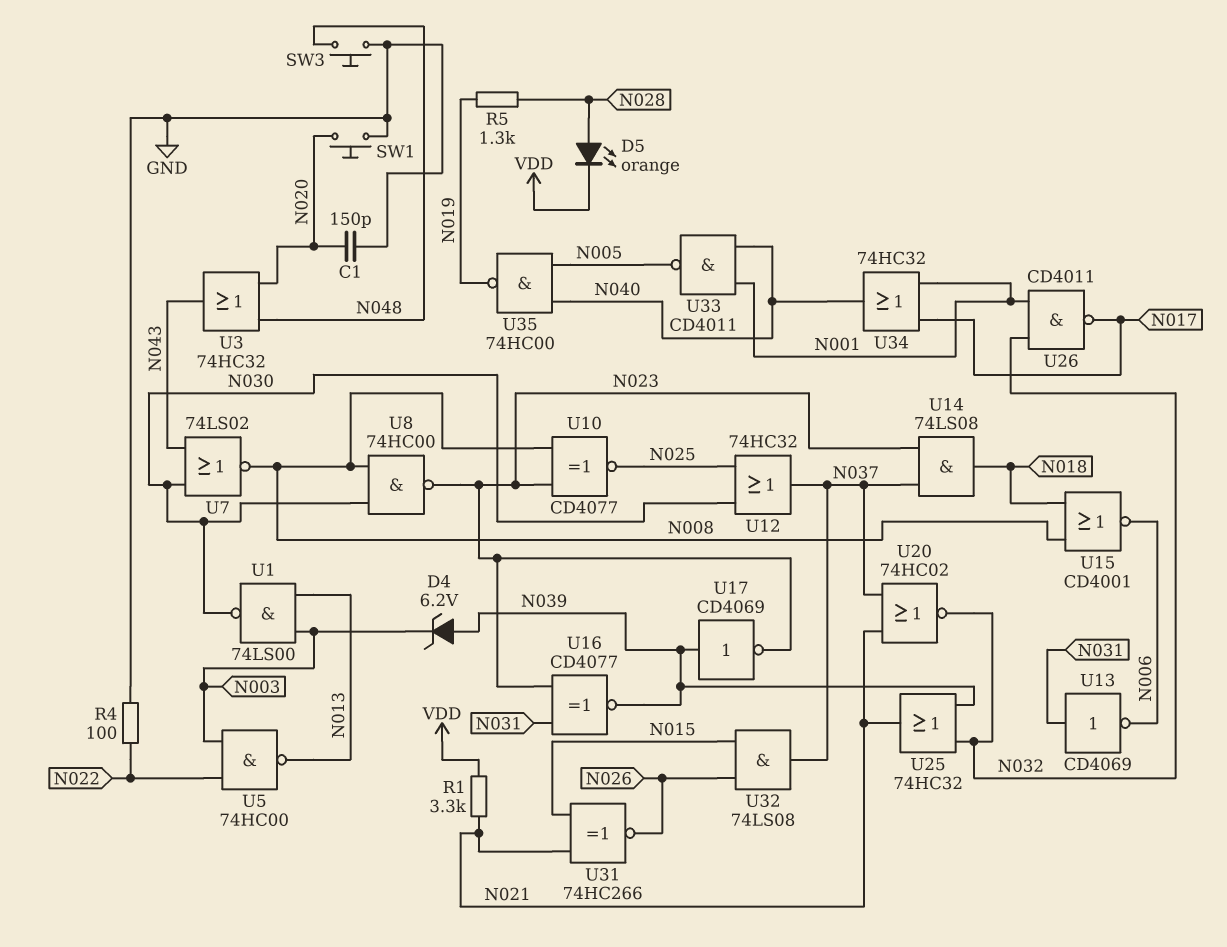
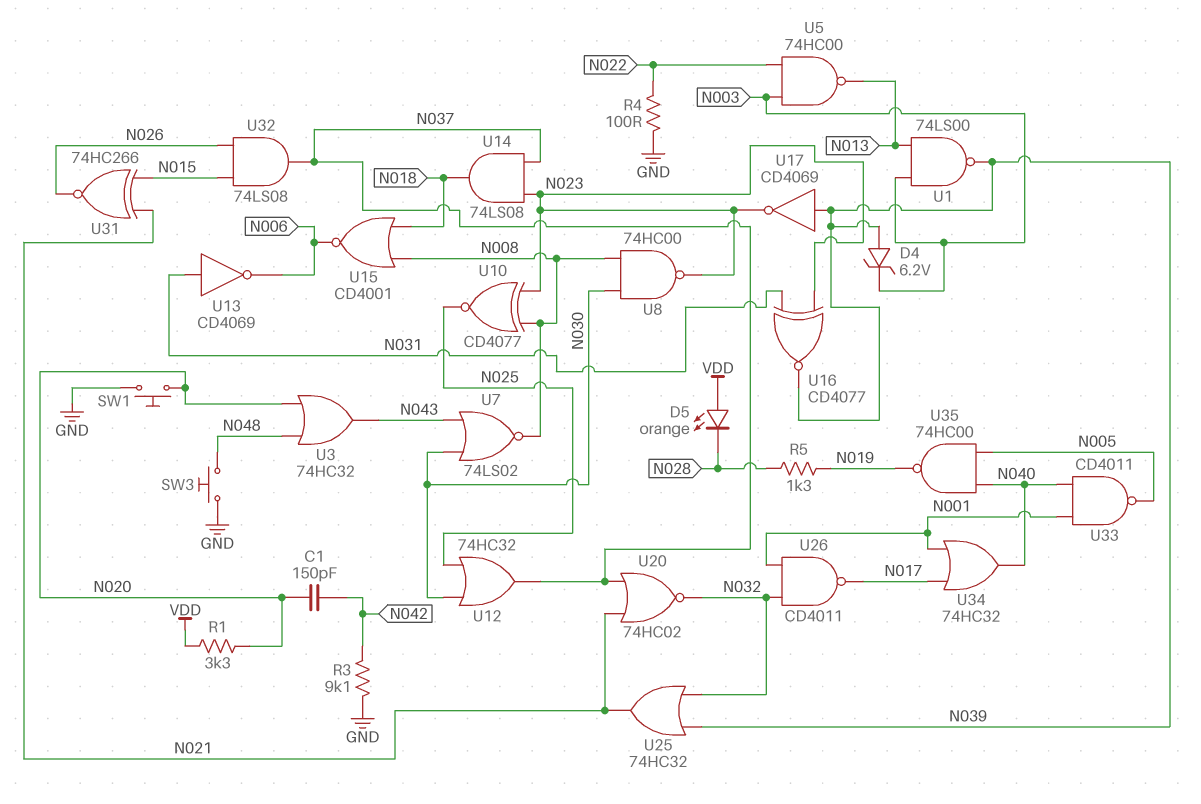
C1: 150pF (GND, N020) -> 150pF (N020, N042)
D5: LED orange (A N028, K VDD) -> LED orange (A VDD, K N028)
R1: 3.3k (N021, VDD) -> 3.3k (N020, VDD)
R3: none -> 9.1k (GND, N042)
U1: NAND 74LS00 (in N003, in N013, out N030) -> NAND 74LS00 (in N003, in N013, out N039)

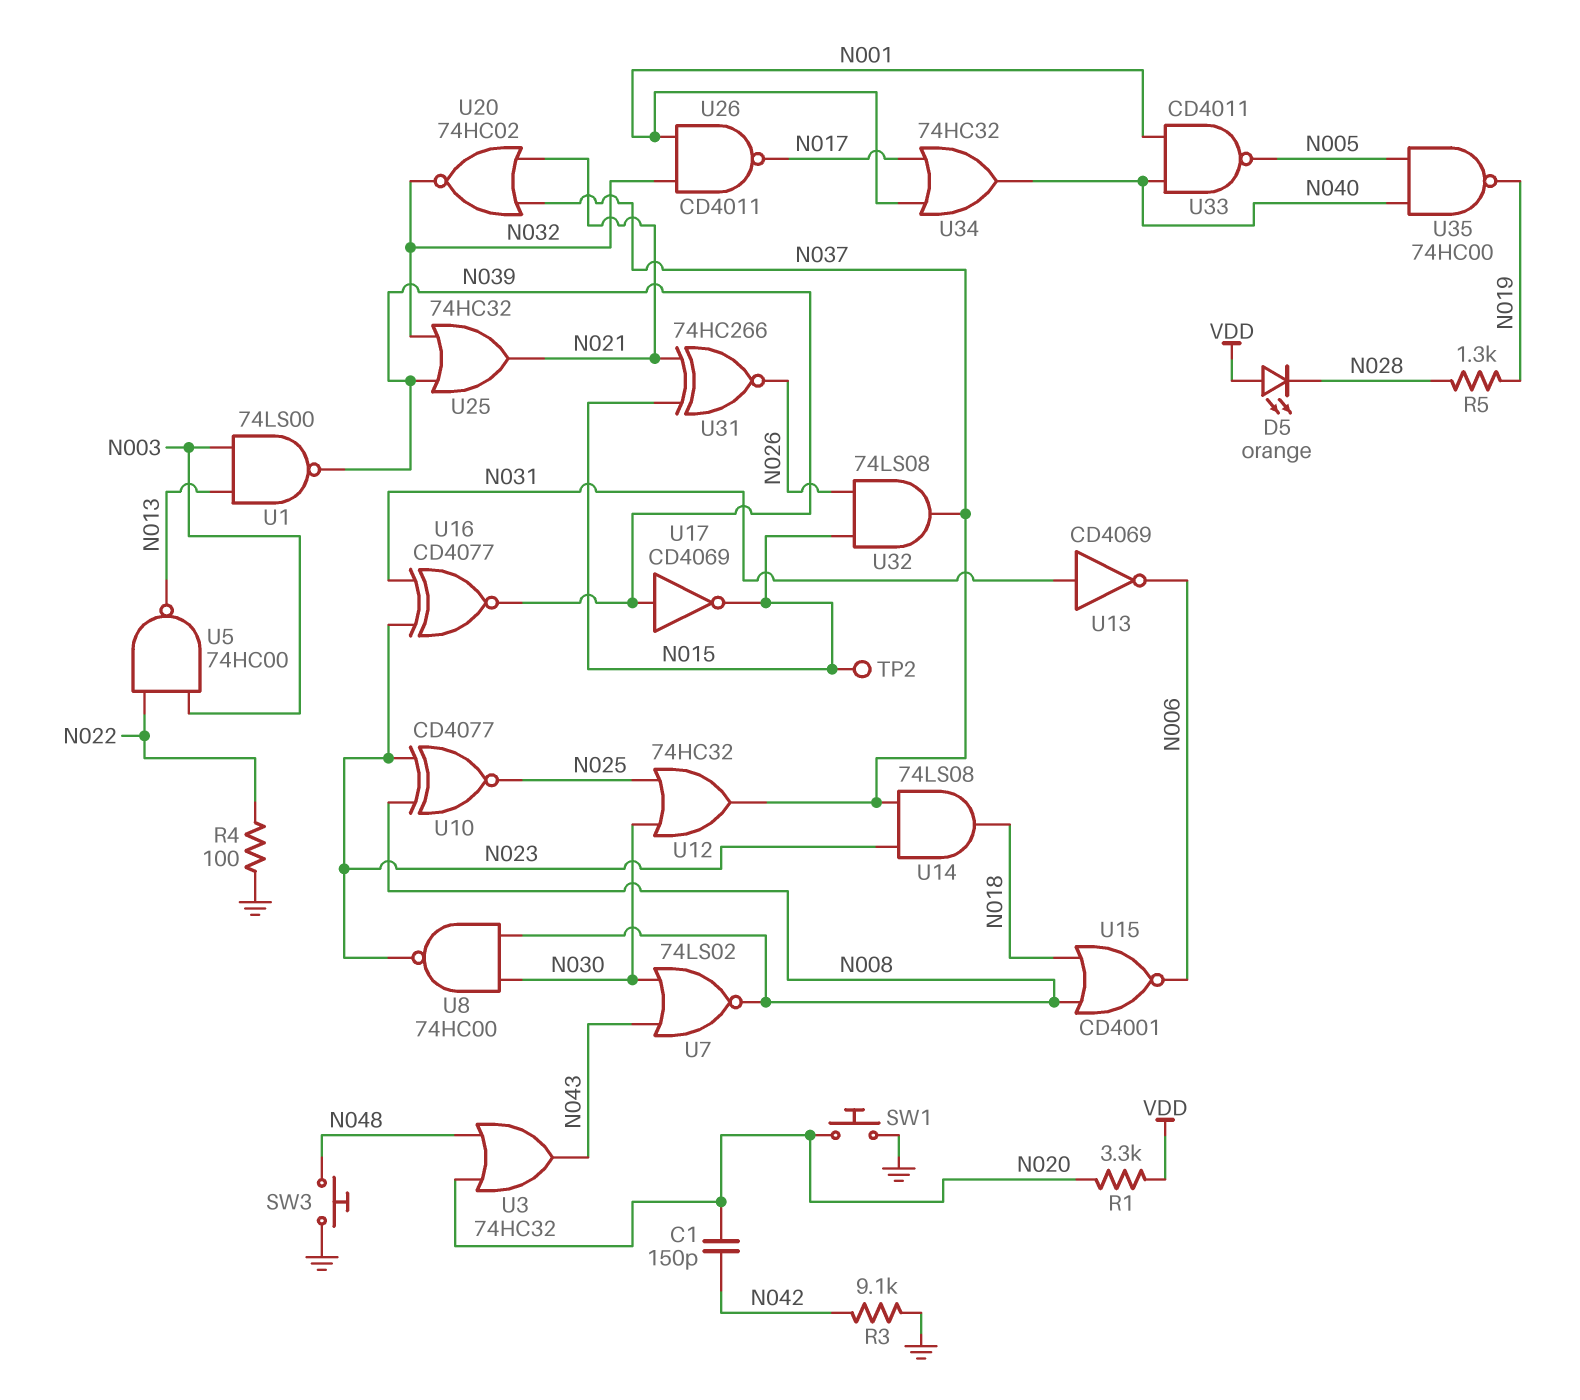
D4: zener 6.2V (A N039, K N003) -> none
TP2: none -> test point (N015)
U17: NOT CD4069 (in N039, out N023) -> NOT CD4069 (in N039, out N015)

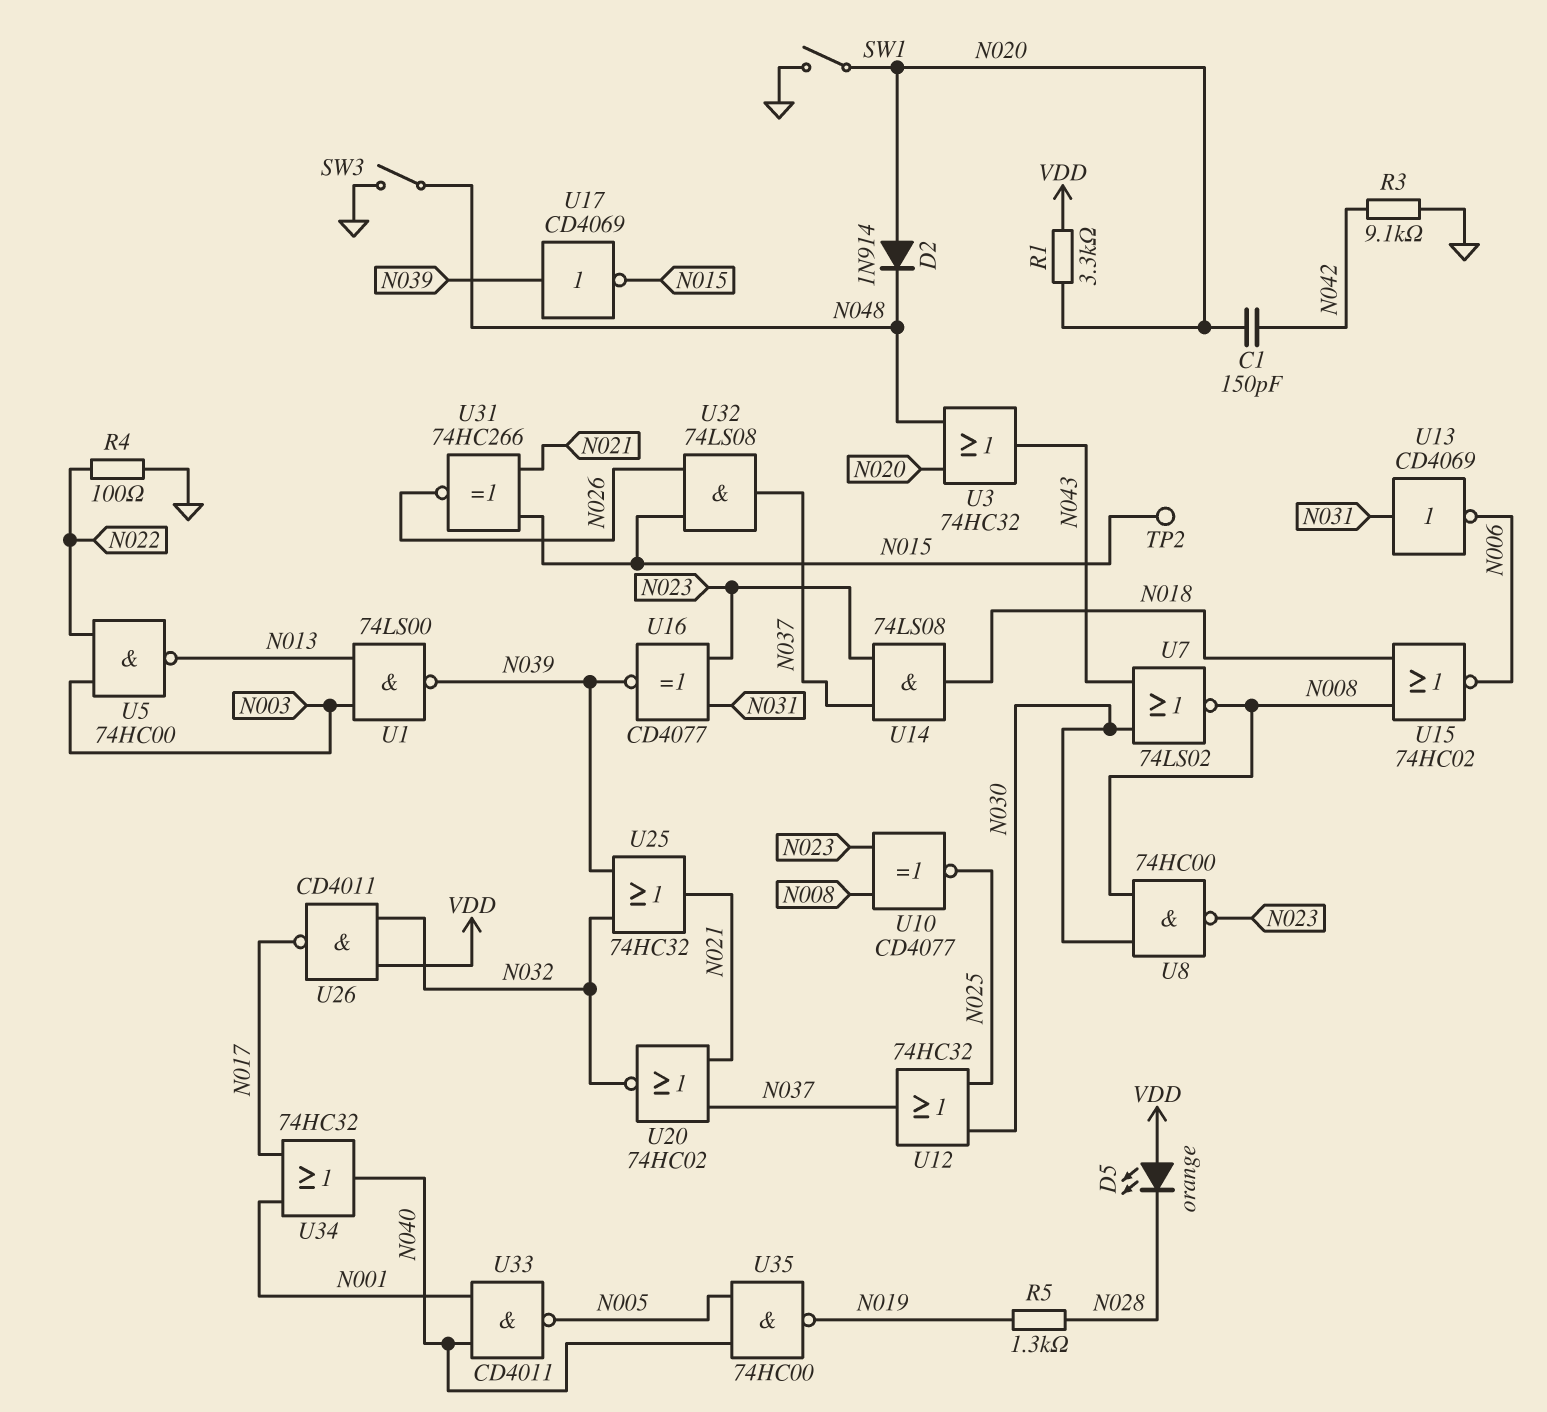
D2: none -> diode 1N914 (A N020, K N048)
SW1: button (GND, N020) -> switch (GND, N020)
SW3: button (GND, N048) -> switch (GND, N048)
U15: NOR CD4001 (in N008, in N018, out N006) -> NOR 74HC02 (in N008, in N018, out N006)
U26: NAND CD4011 (in N001, in N032, out N017) -> NAND CD4011 (in N032, in VDD, out N017)

